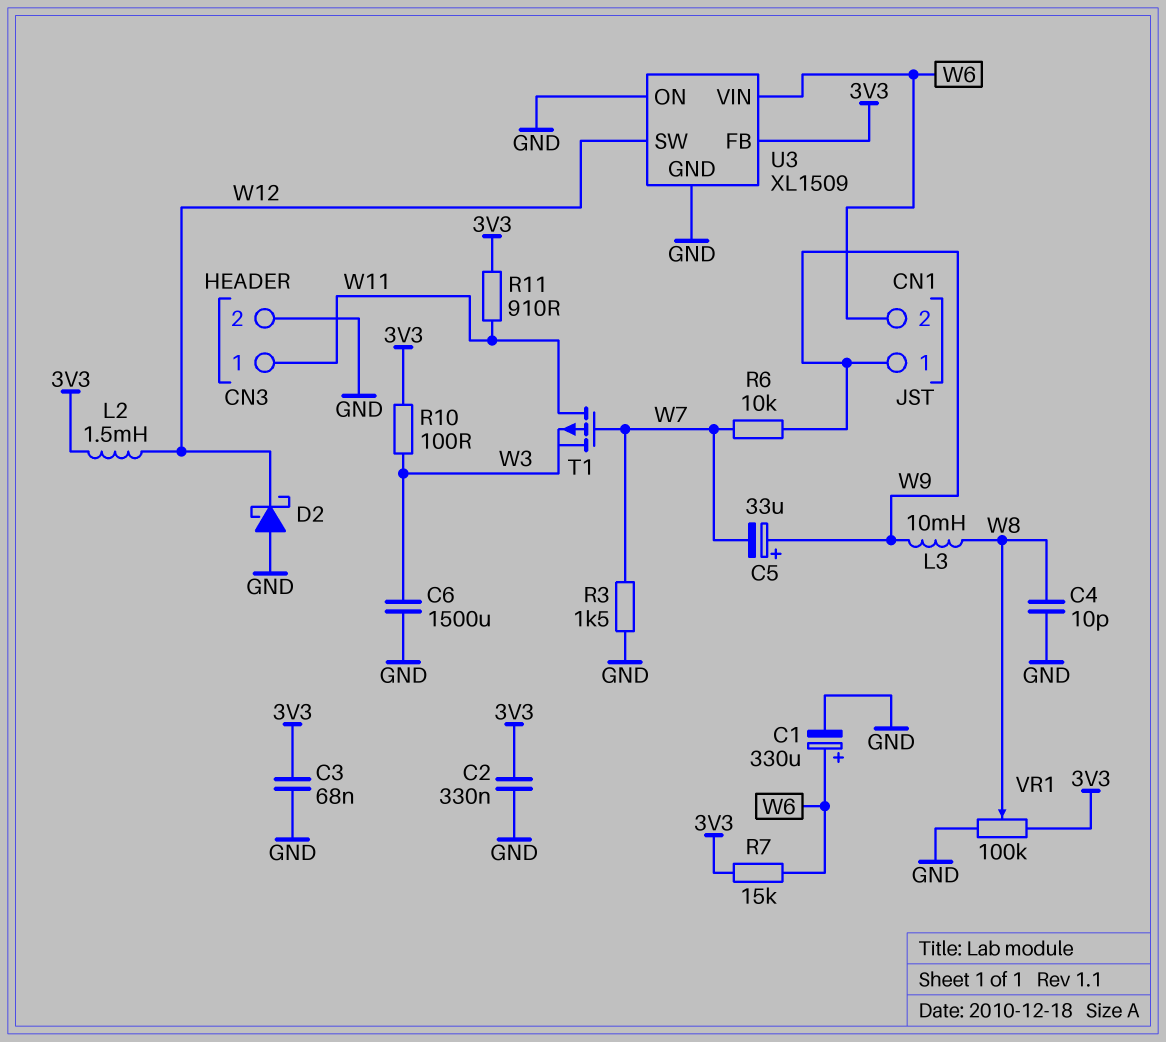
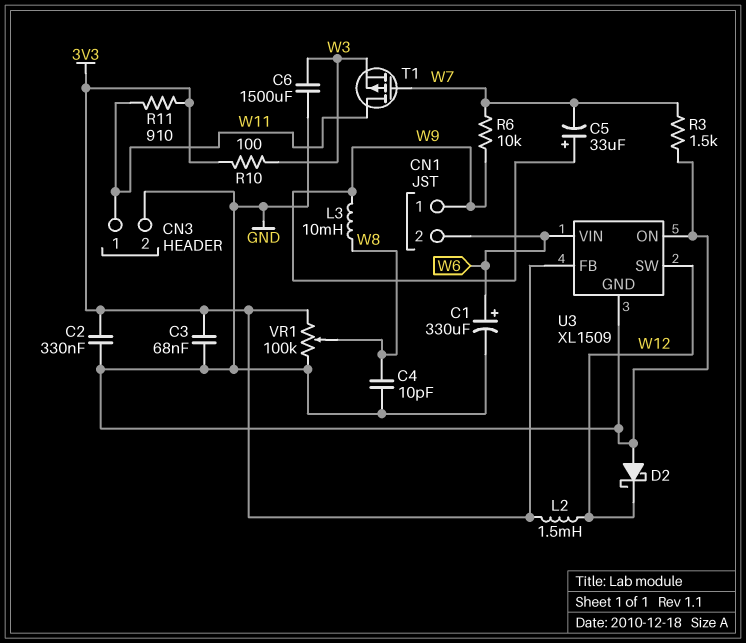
R7: 15k (3V3, W6) -> none

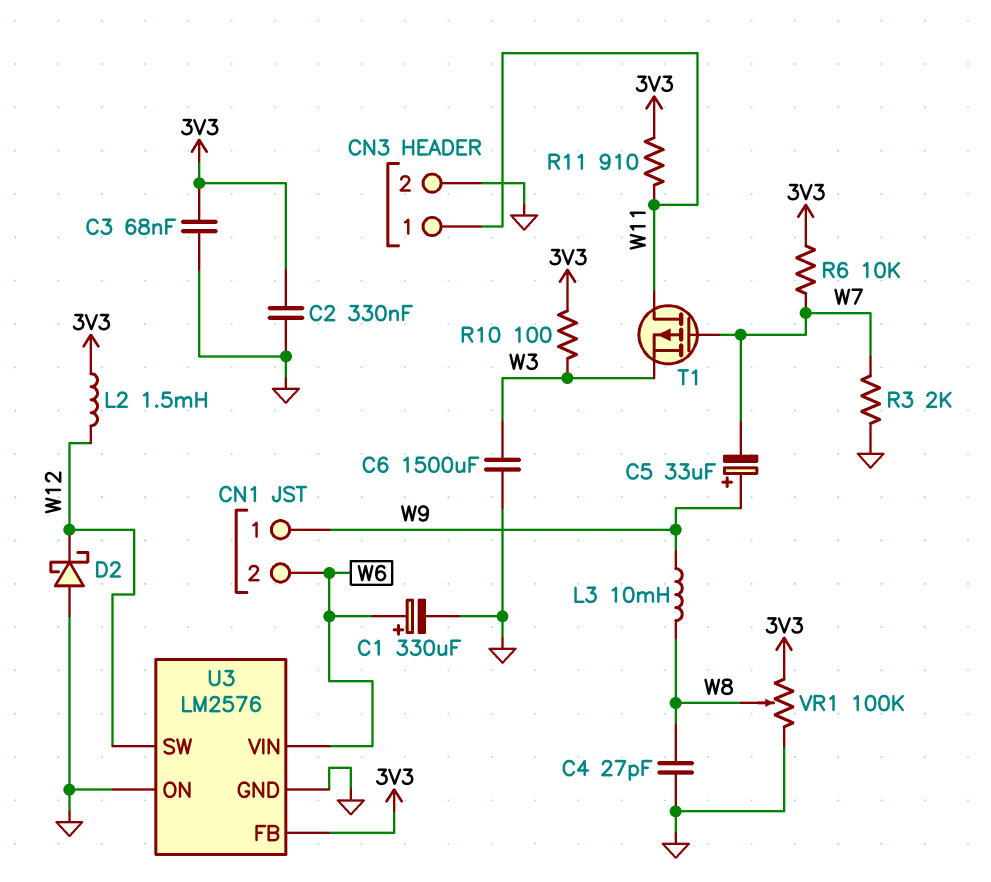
C4: 10pF (GND, W8) -> 27pF (GND, W8)
R3: 1.5k (GND, W7) -> 2k (GND, W7)
R6: 10k (W7, W9) -> 10k (3V3, W7)
U3: XL1509 -> LM2576

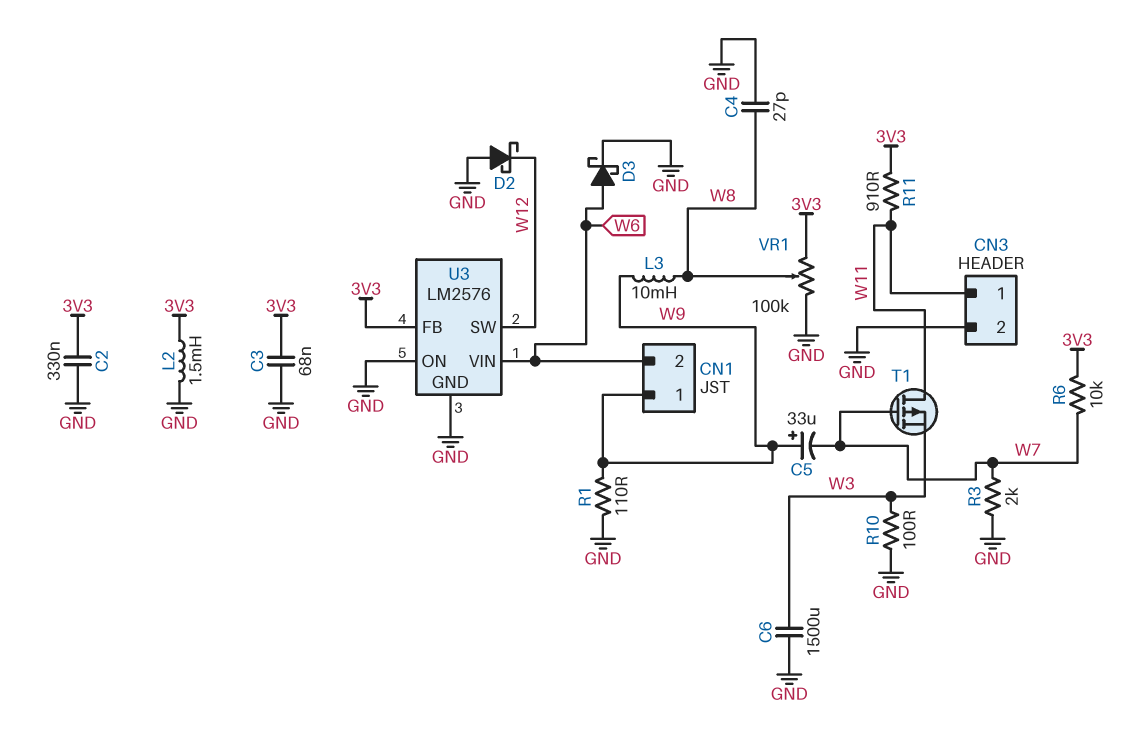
C1: 330uF (plus W6, minus GND) -> none
D3: none -> schottky (A W6, K GND)
L2: 1.5mH (3V3, W12) -> 1.5mH (3V3, GND)
R1: none -> 110 (GND, W9)
R10: 100 (3V3, W3) -> 100 (GND, W3)

